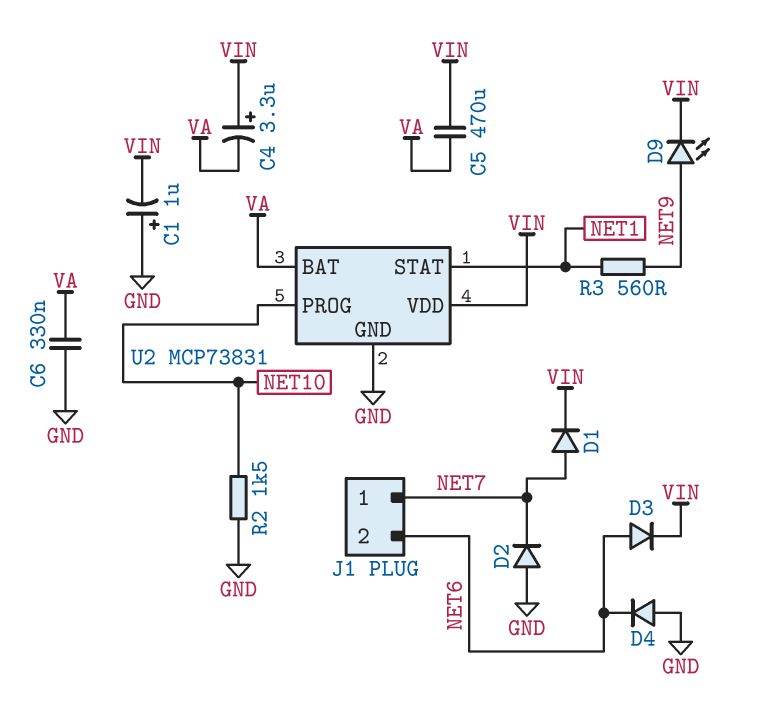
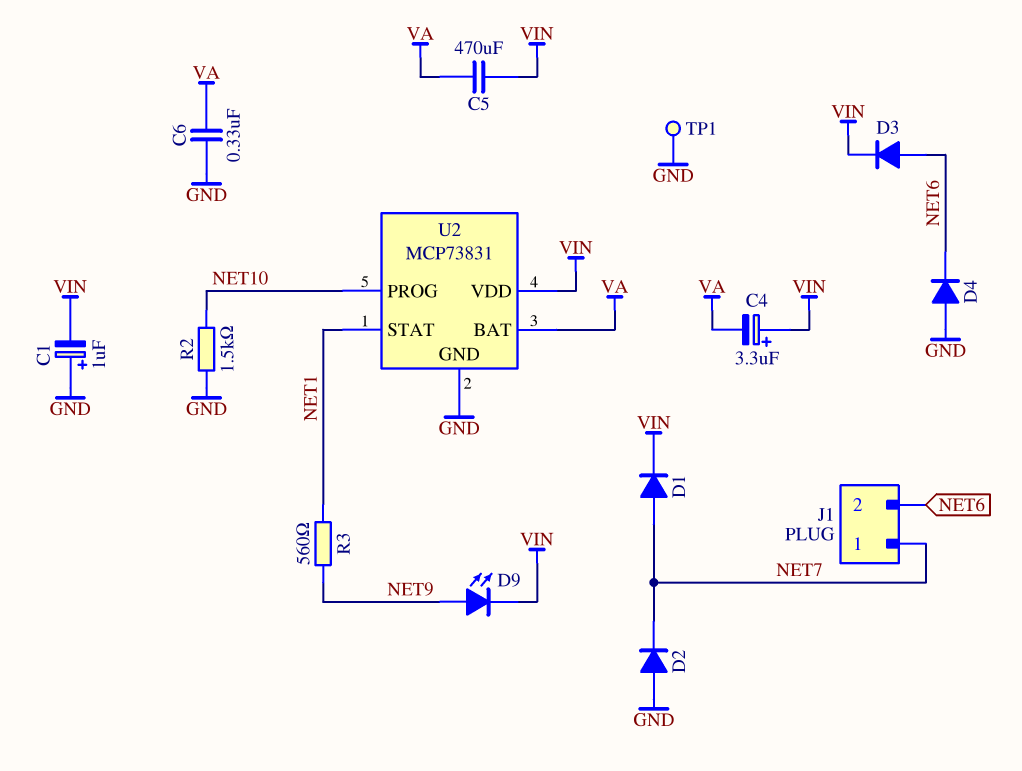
TP1: none -> test point (GND)

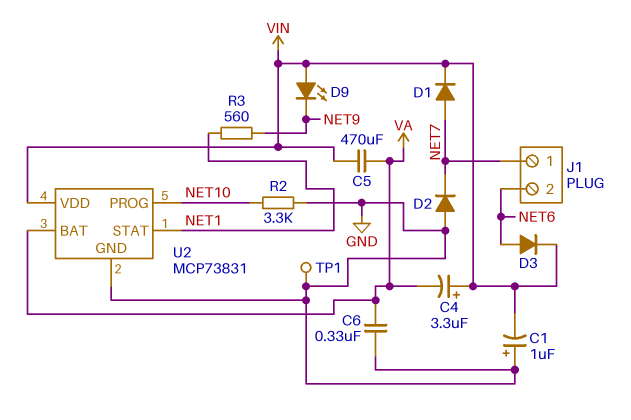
D4: diode (A GND, K NET6) -> none
D9: LED (A NET9, K VIN) -> LED (A VIN, K NET9)
R2: 1.5k (GND, NET10) -> 3.3k (GND, NET10)

